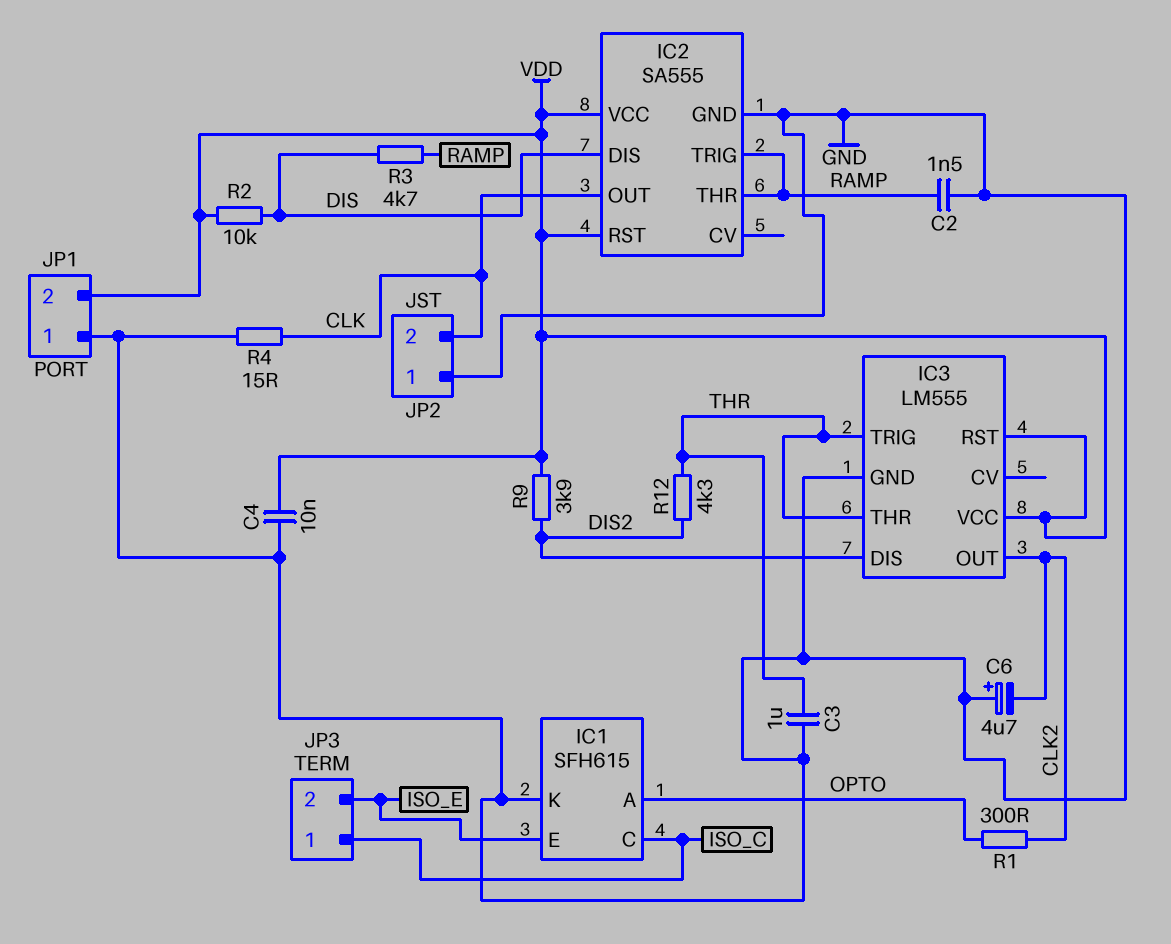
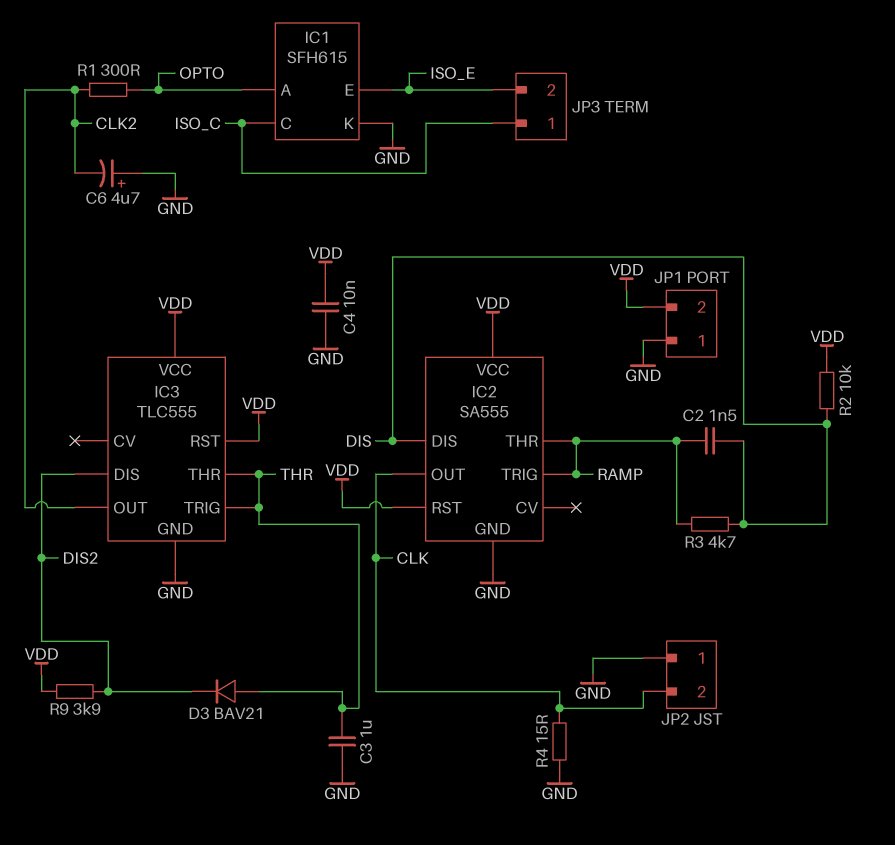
C2: 1.5nF (GND, RAMP) -> 1.5nF (DIS, RAMP)
D3: none -> diode BAV21 (A THR, K DIS2)
IC3: LM555 -> TLC555
R12: 4.3k (DIS2, THR) -> none

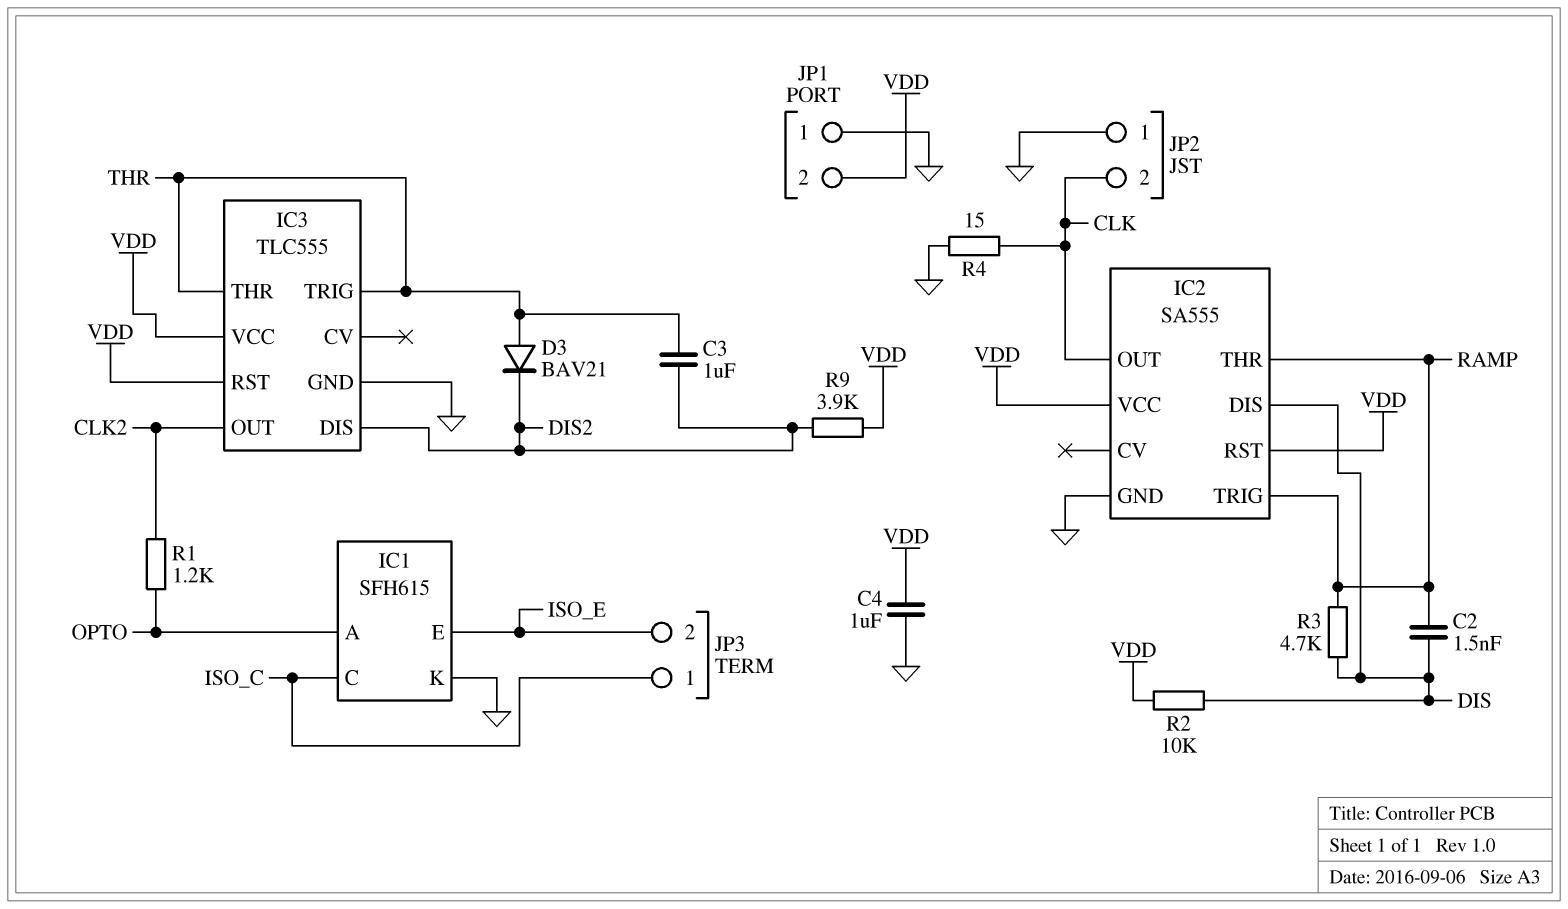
C3: 1uF (GND, THR) -> 1uF (DIS2, THR)
C4: 10nF (GND, VDD) -> 1uF (GND, VDD)
C6: 4.7uF (plus GND, minus CLK2) -> none
R1: 300 (CLK2, OPTO) -> 1.2k (CLK2, OPTO)

